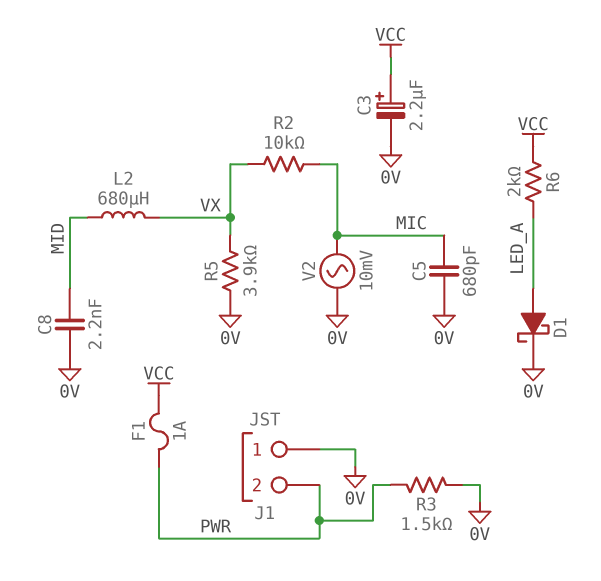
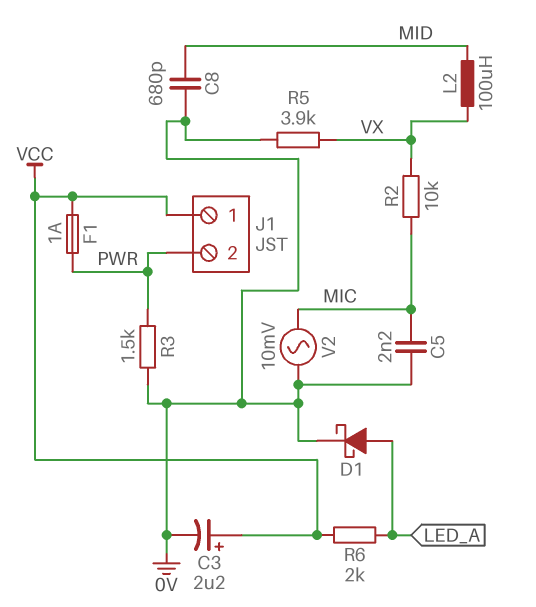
C5: 680pF (0V, MIC) -> 2.2nF (0V, MIC)
C8: 2.2nF (0V, MID) -> 680pF (0V, MID)
J1 pin 1: 0V -> VCC
L2: 680uH (MID, VX) -> 100uH (MID, VX)

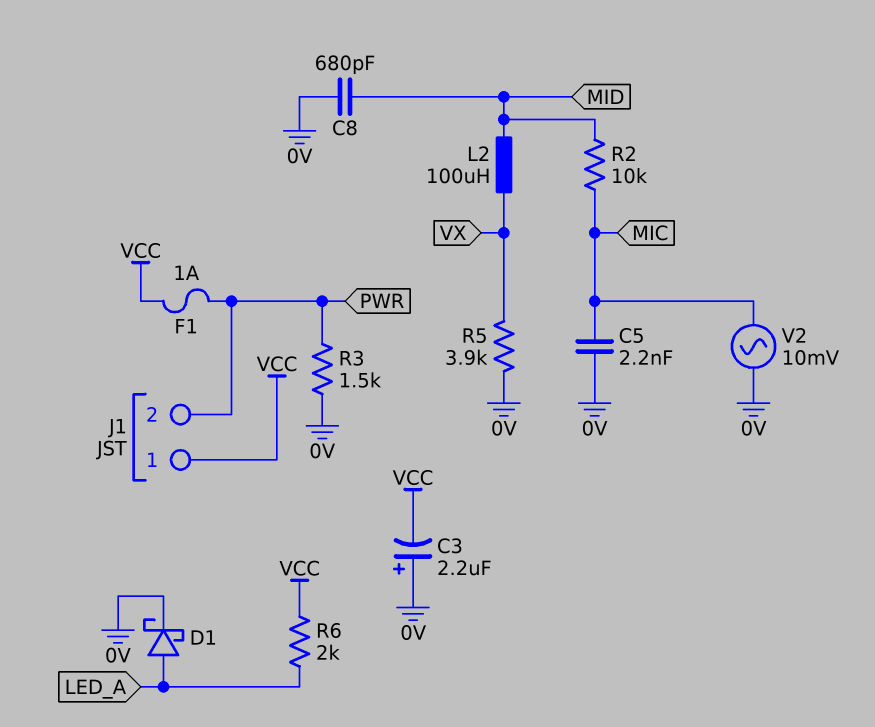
C3: 2.2uF (plus VCC, minus 0V) -> 2.2uF (plus 0V, minus VCC)
R2: 10k (MIC, VX) -> 10k (MIC, MID)

